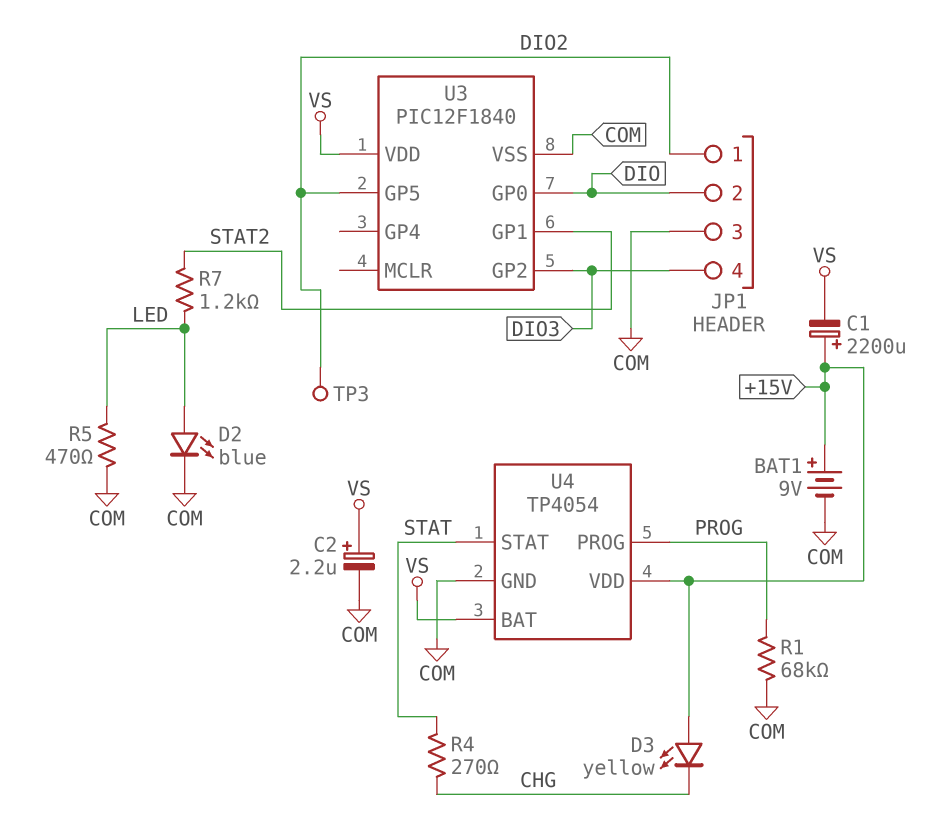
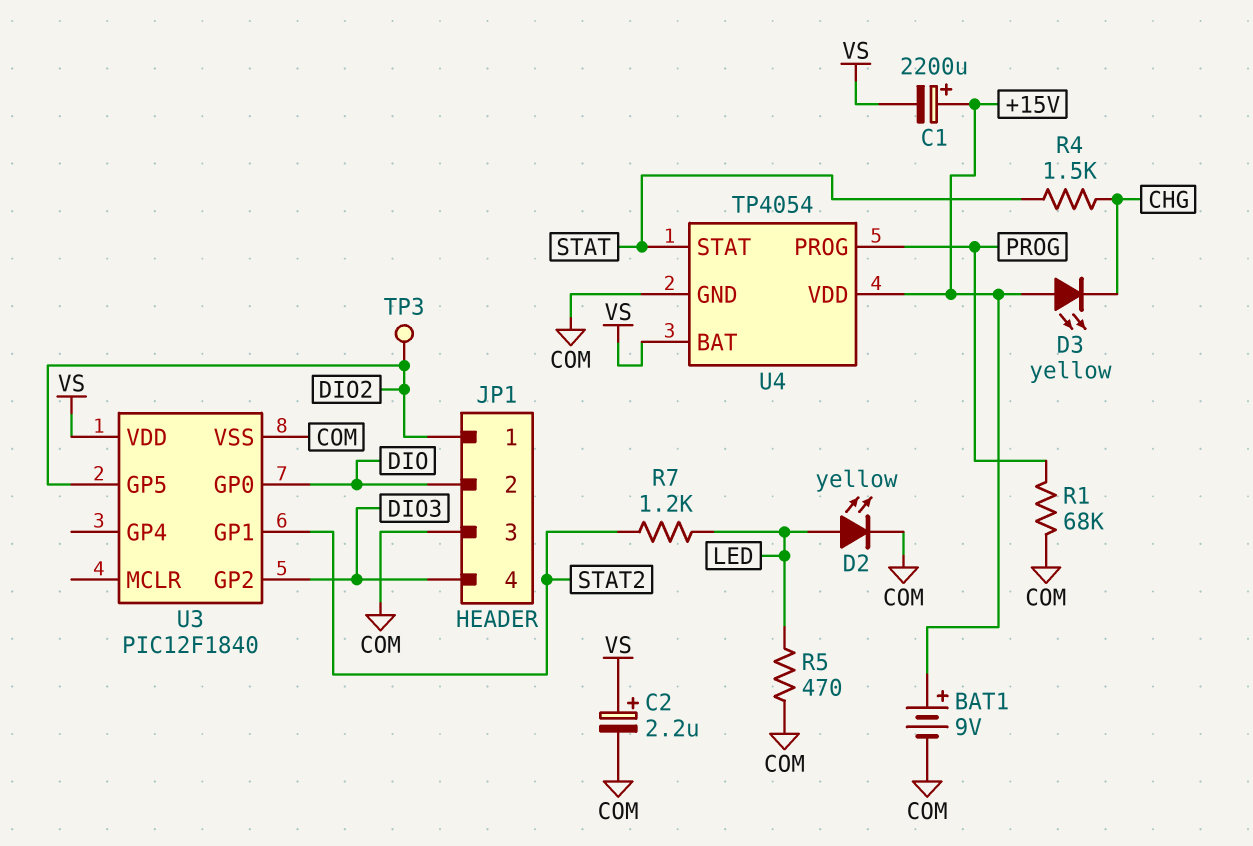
D2: LED blue (A LED, K COM) -> LED yellow (A LED, K COM)
R4: 270 (CHG, STAT) -> 1.5k (CHG, STAT)

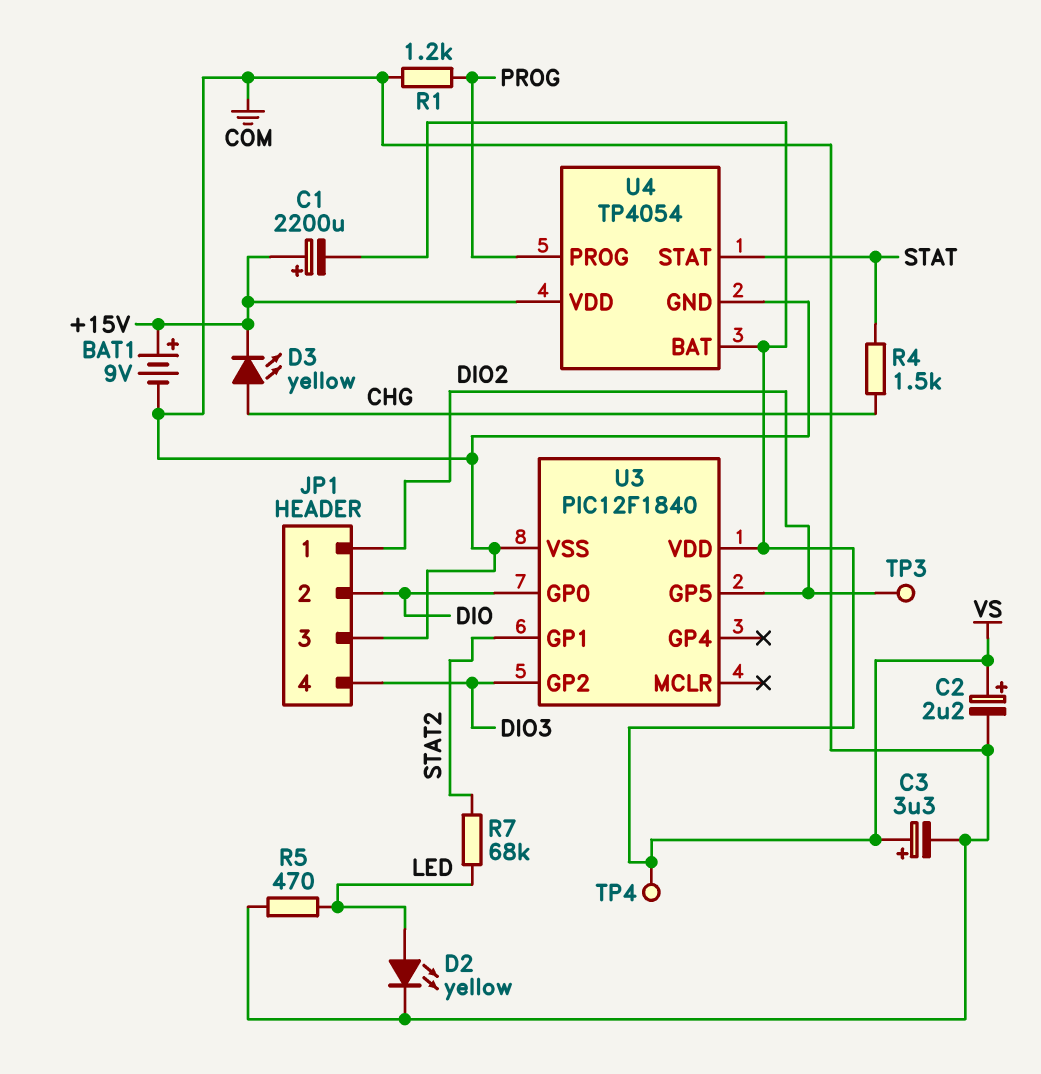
C3: none -> 3.3uF (plus VS, minus COM)
D3: LED yellow (A +15V, K CHG) -> LED yellow (A CHG, K +15V)
R1: 68k (COM, PROG) -> 1.2k (COM, PROG)
R7: 1.2k (LED, STAT2) -> 68k (LED, STAT2)
TP4: none -> test point (VS)

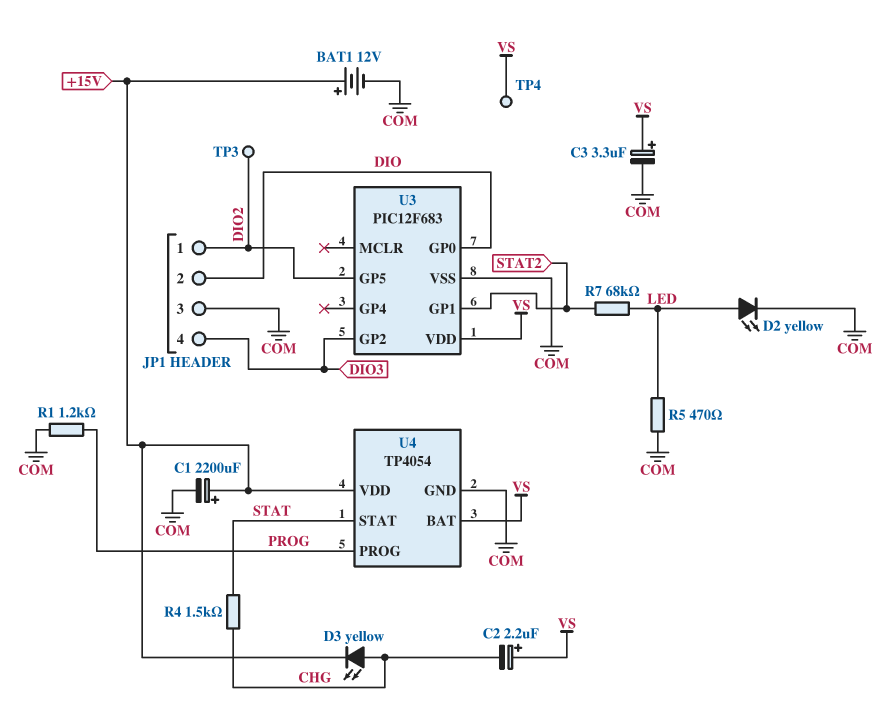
BAT1: 9V (plus +15V, minus COM) -> 12V (plus +15V, minus COM)
C1: 2200uF (plus +15V, minus VS) -> 2200uF (plus +15V, minus COM)
C2: 2.2uF (plus VS, minus COM) -> 2.2uF (plus VS, minus CHG)
U3: PIC12F1840 -> PIC12F683

